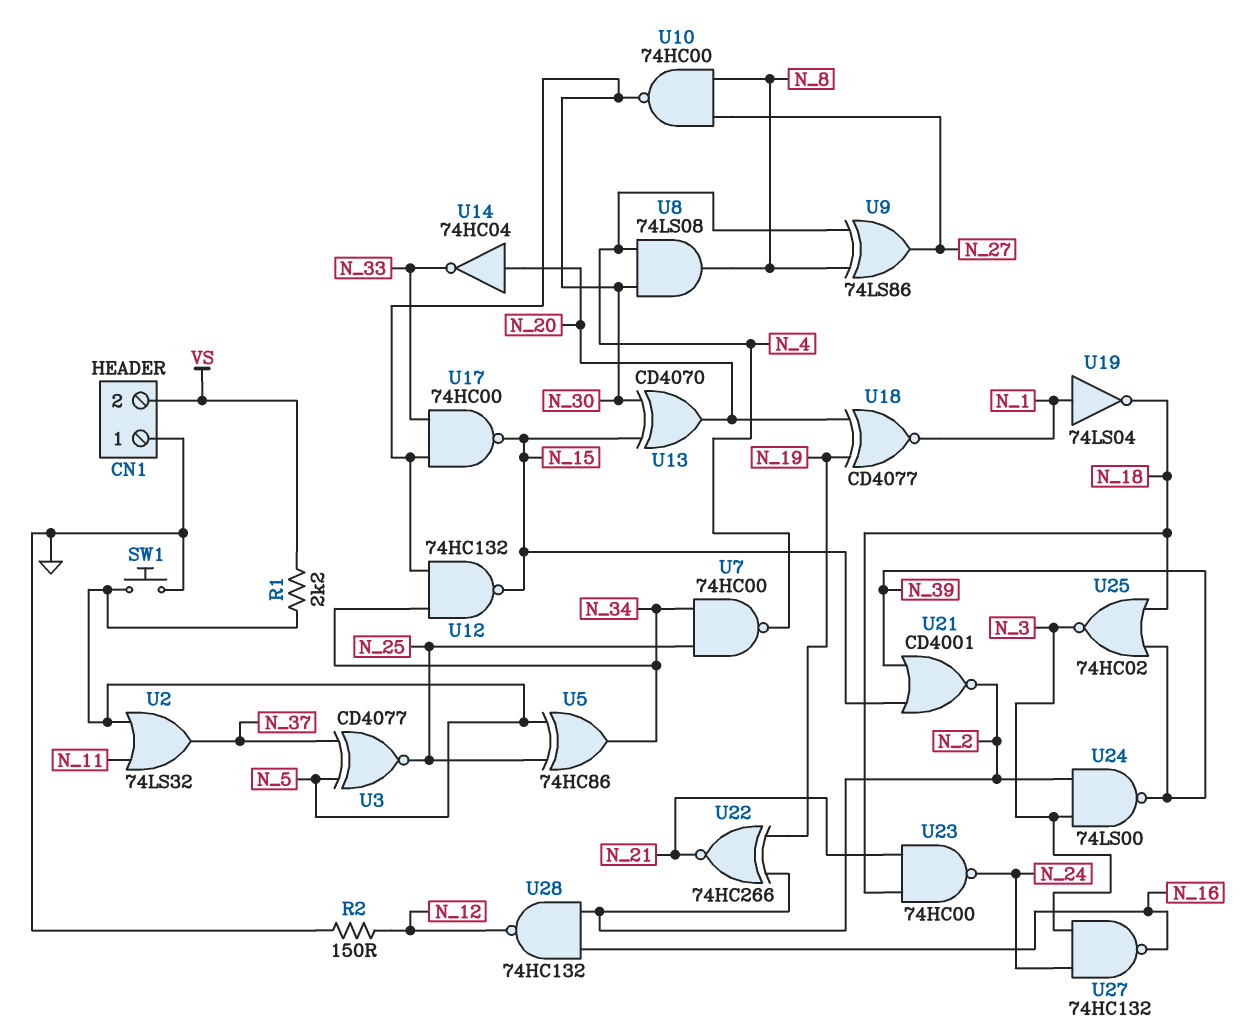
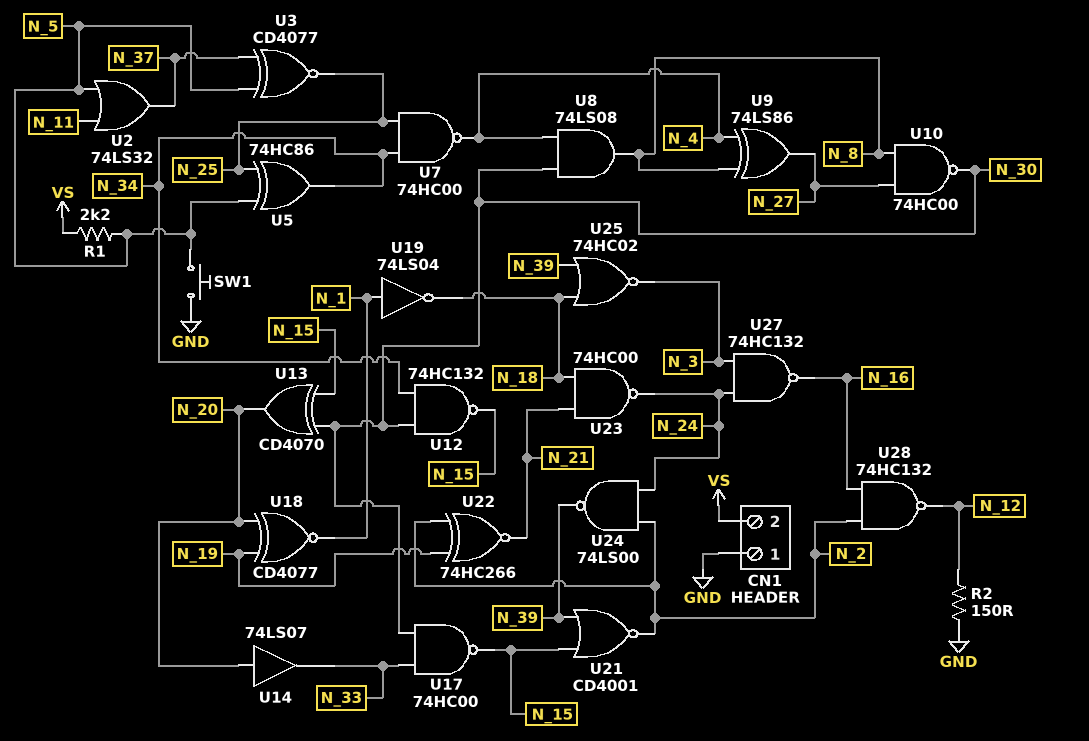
U14: NOT 74HC04 (in N_20, out N_33) -> buffer 74LS07 (in N_20, out N_33)
U24: NAND 74LS00 (in N_2, in N_3, out N_39) -> NAND 74LS00 (in N_2, in N_24, out N_39)

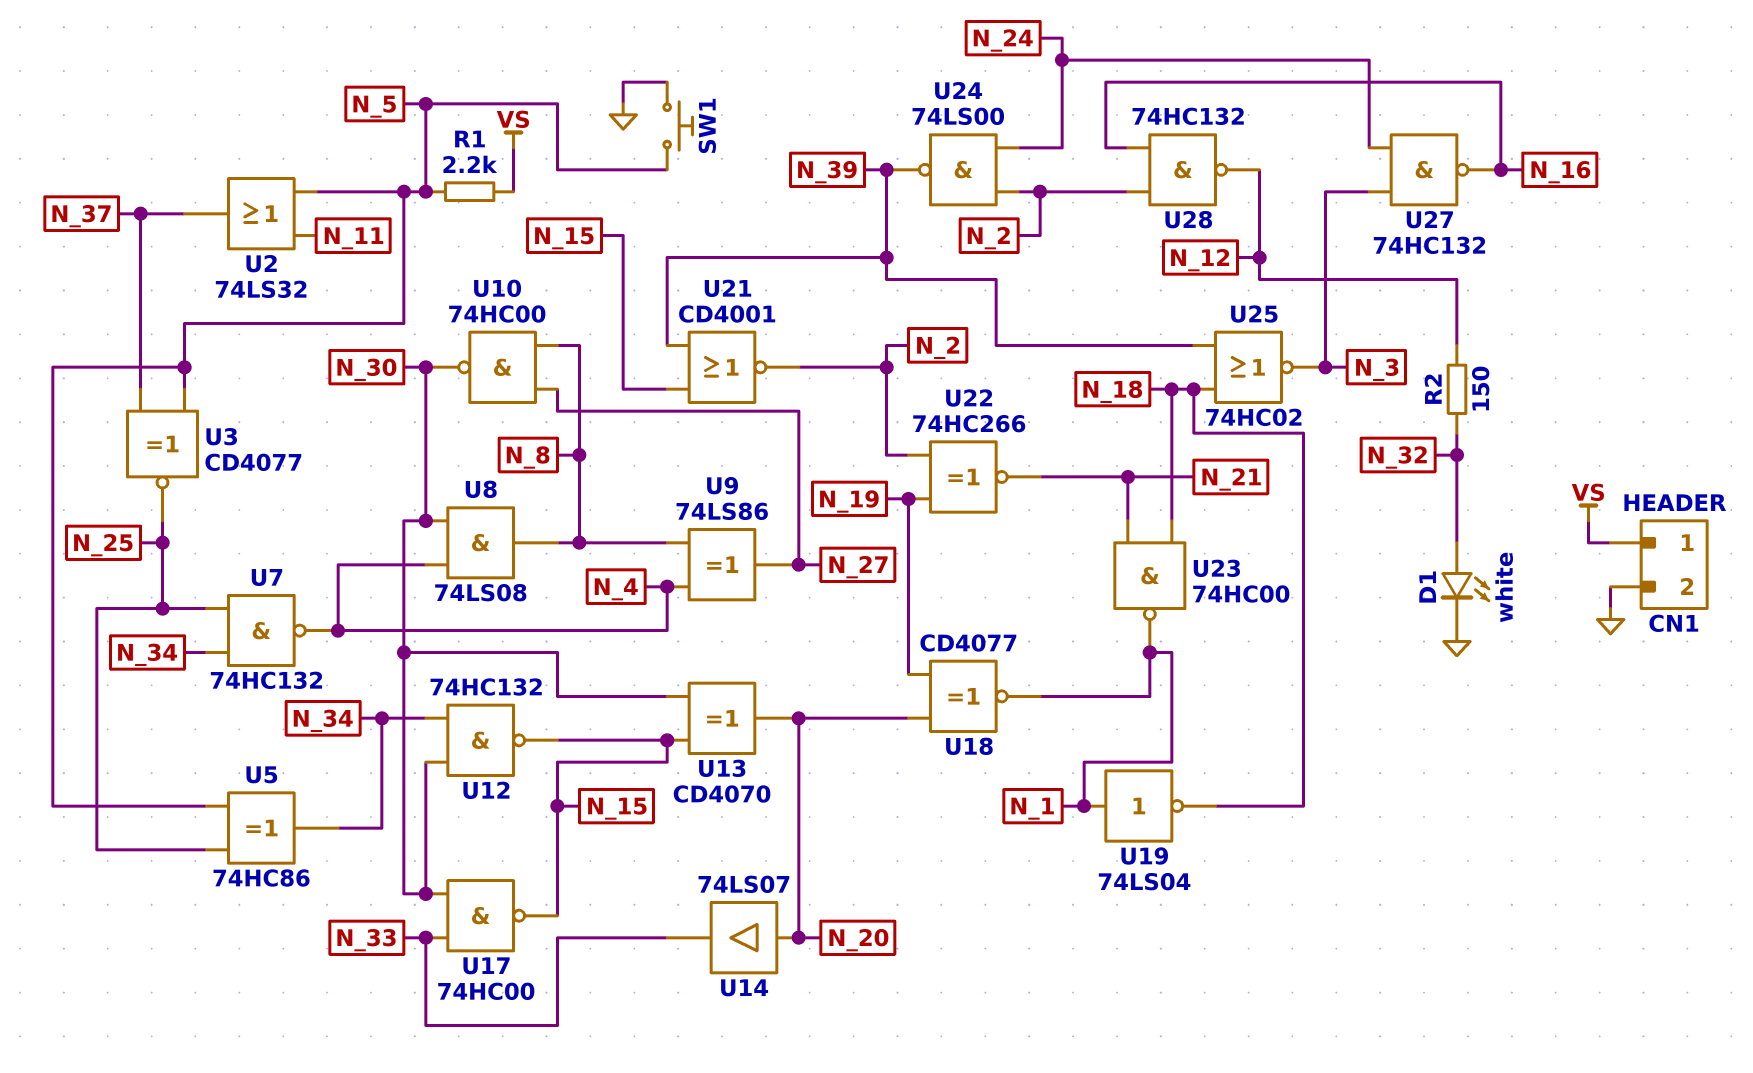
CN1 pin 1: GND -> VS
CN1 pin 2: VS -> GND
D1: none -> LED white (A N_32, K GND)
R2: 150 (GND, N_12) -> 150 (N_12, N_32)
U7: NAND 74HC00 (in N_25, in N_34, out N_4) -> NAND 74HC132 (in N_25, in N_34, out N_4)
U23: NAND 74HC00 (in N_18, in N_21, out N_24) -> NAND 74HC00 (in N_18, in N_21, out N_1)

